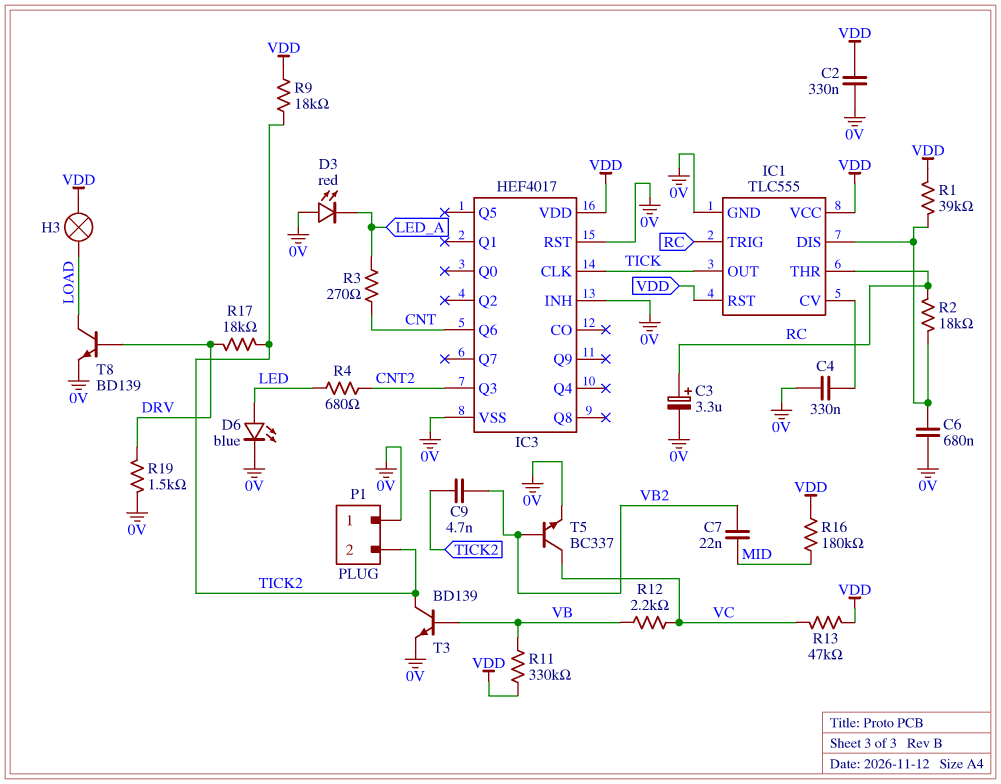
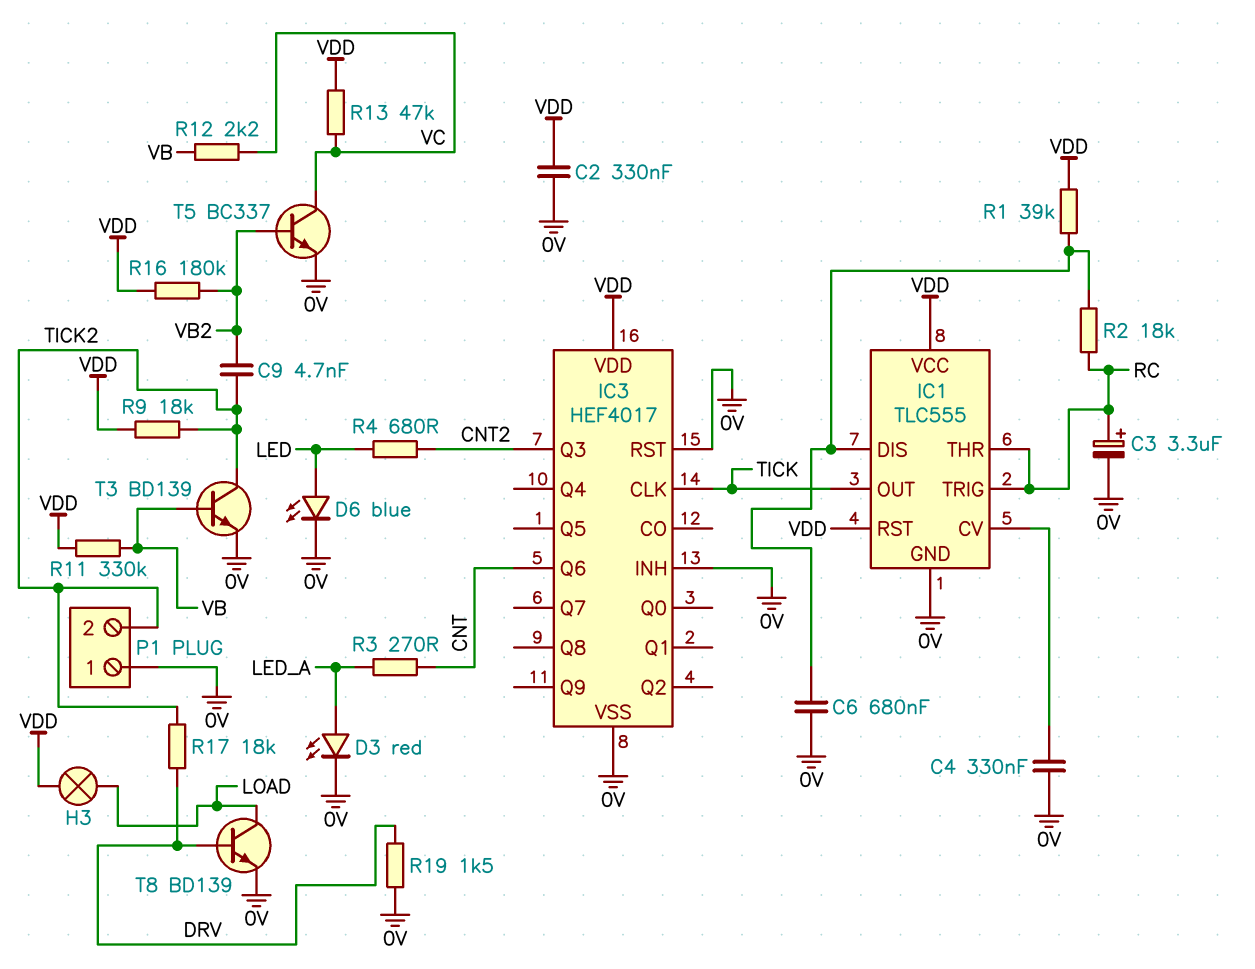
C7: 22nF (MID, VB2) -> none
D3: LED red (A 0V, K LED_A) -> LED red (A LED_A, K 0V)
R16: 180k (MID, VDD) -> 180k (VB2, VDD)

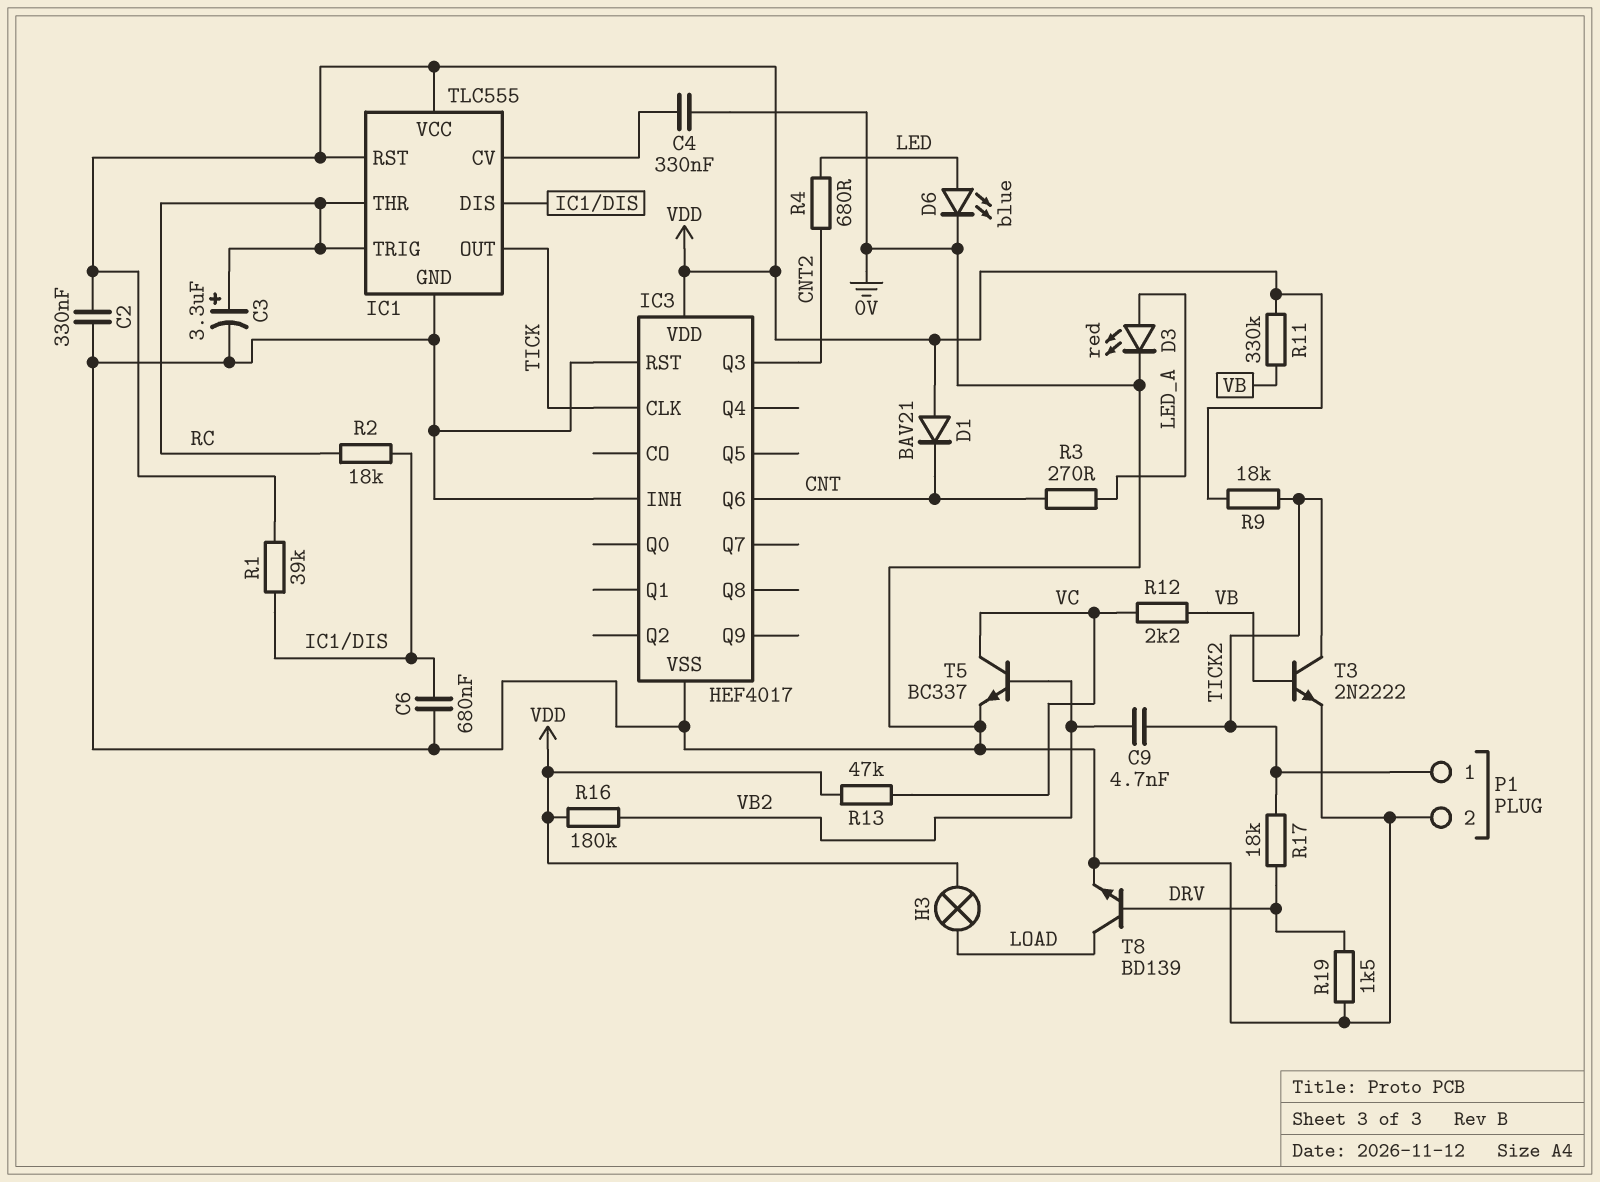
D1: none -> diode BAV21 (A VDD, K CNT)
P1 pin 1: 0V -> TICK2
P1 pin 2: TICK2 -> 0V
T3: NPN BD139 (B VB, C TICK2, E 0V) -> NPN 2N2222 (B VB, C TICK2, E 0V)

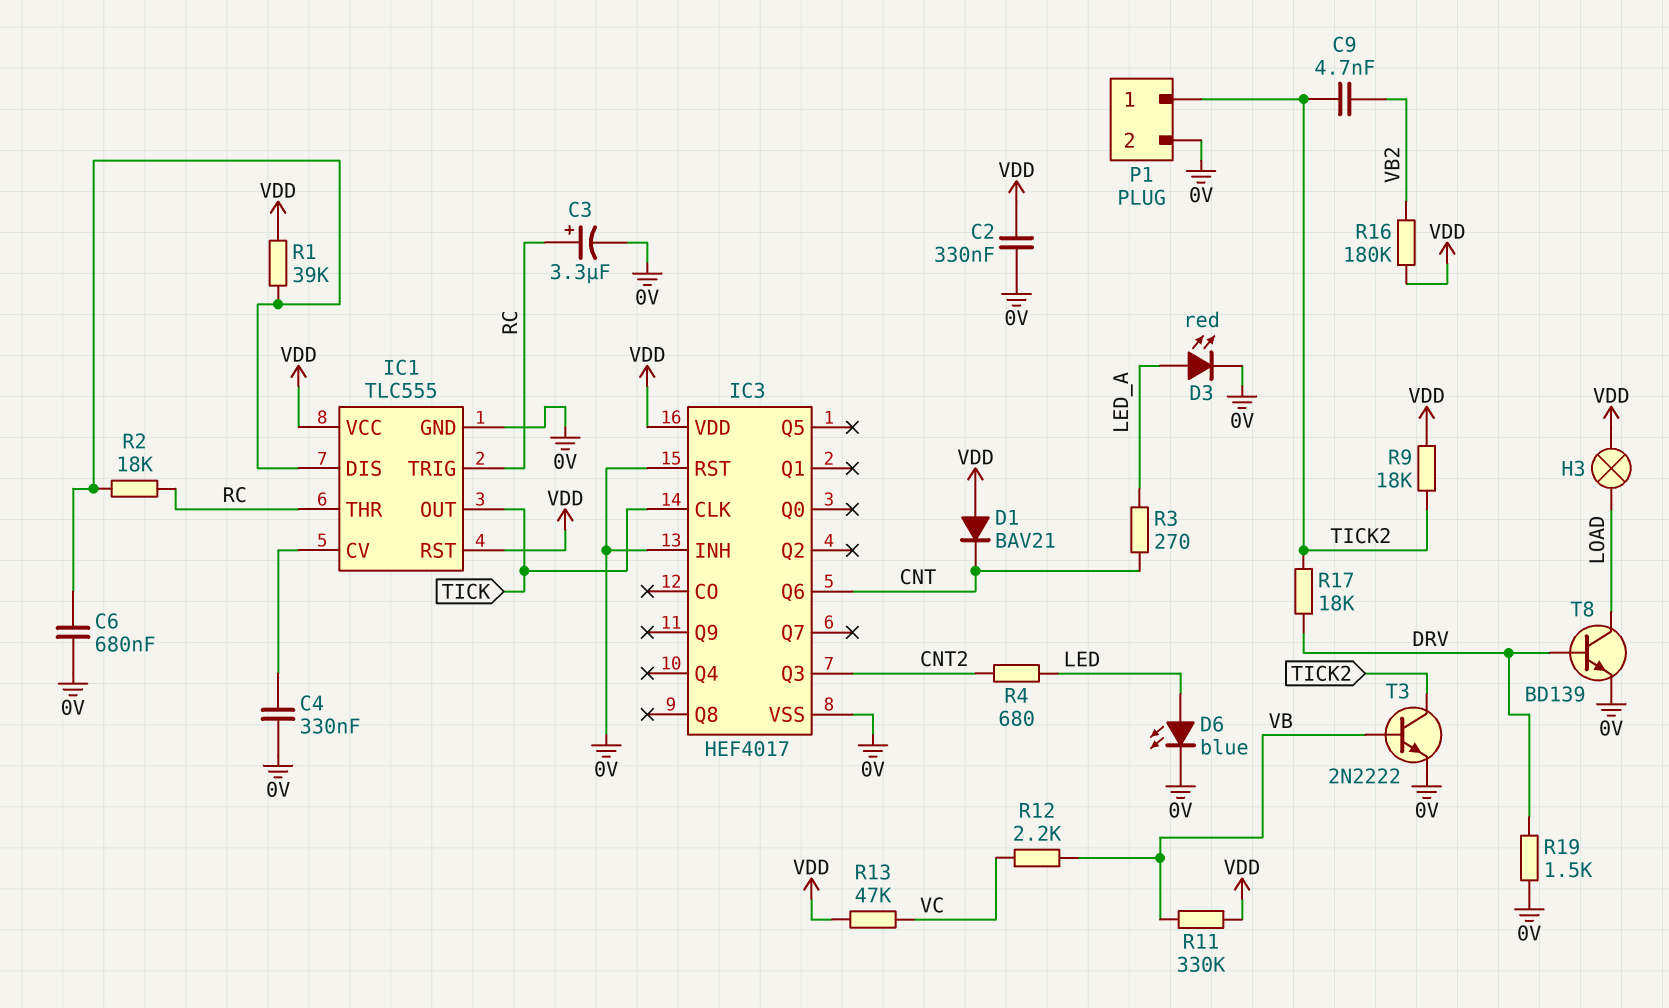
T5: NPN BC337 (B VB2, C VC, E 0V) -> none

